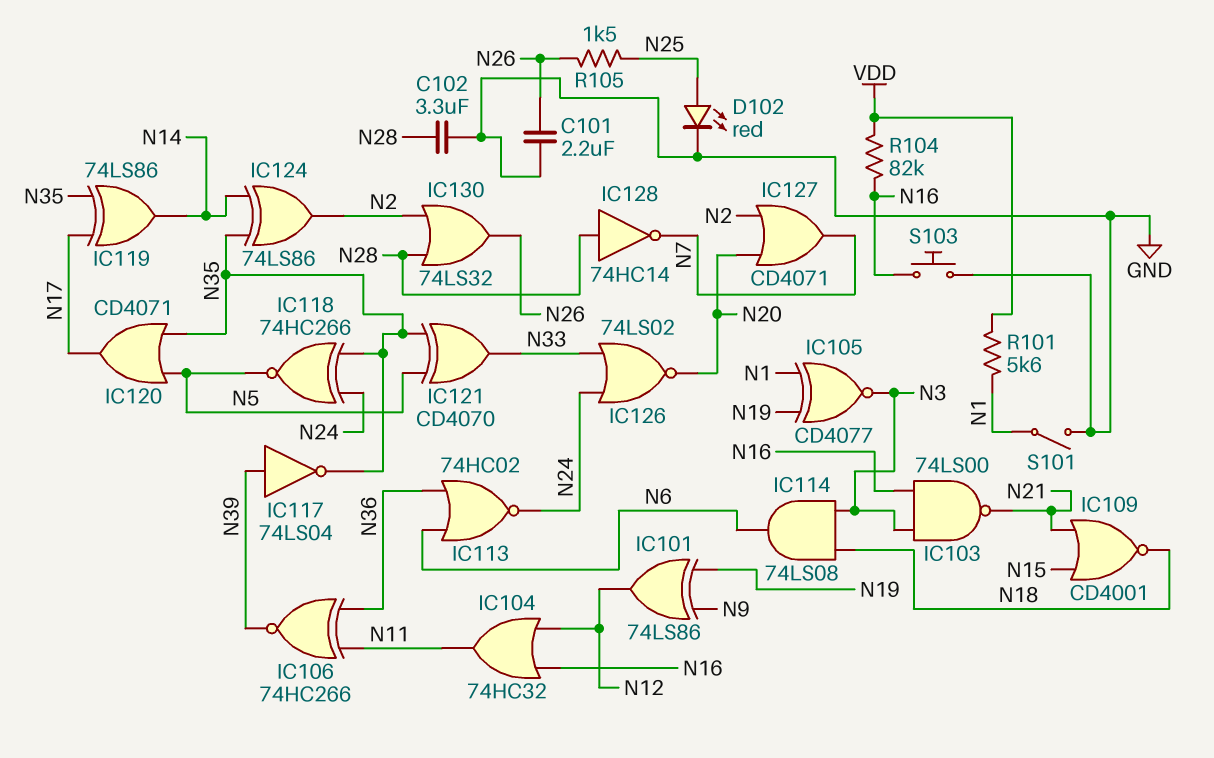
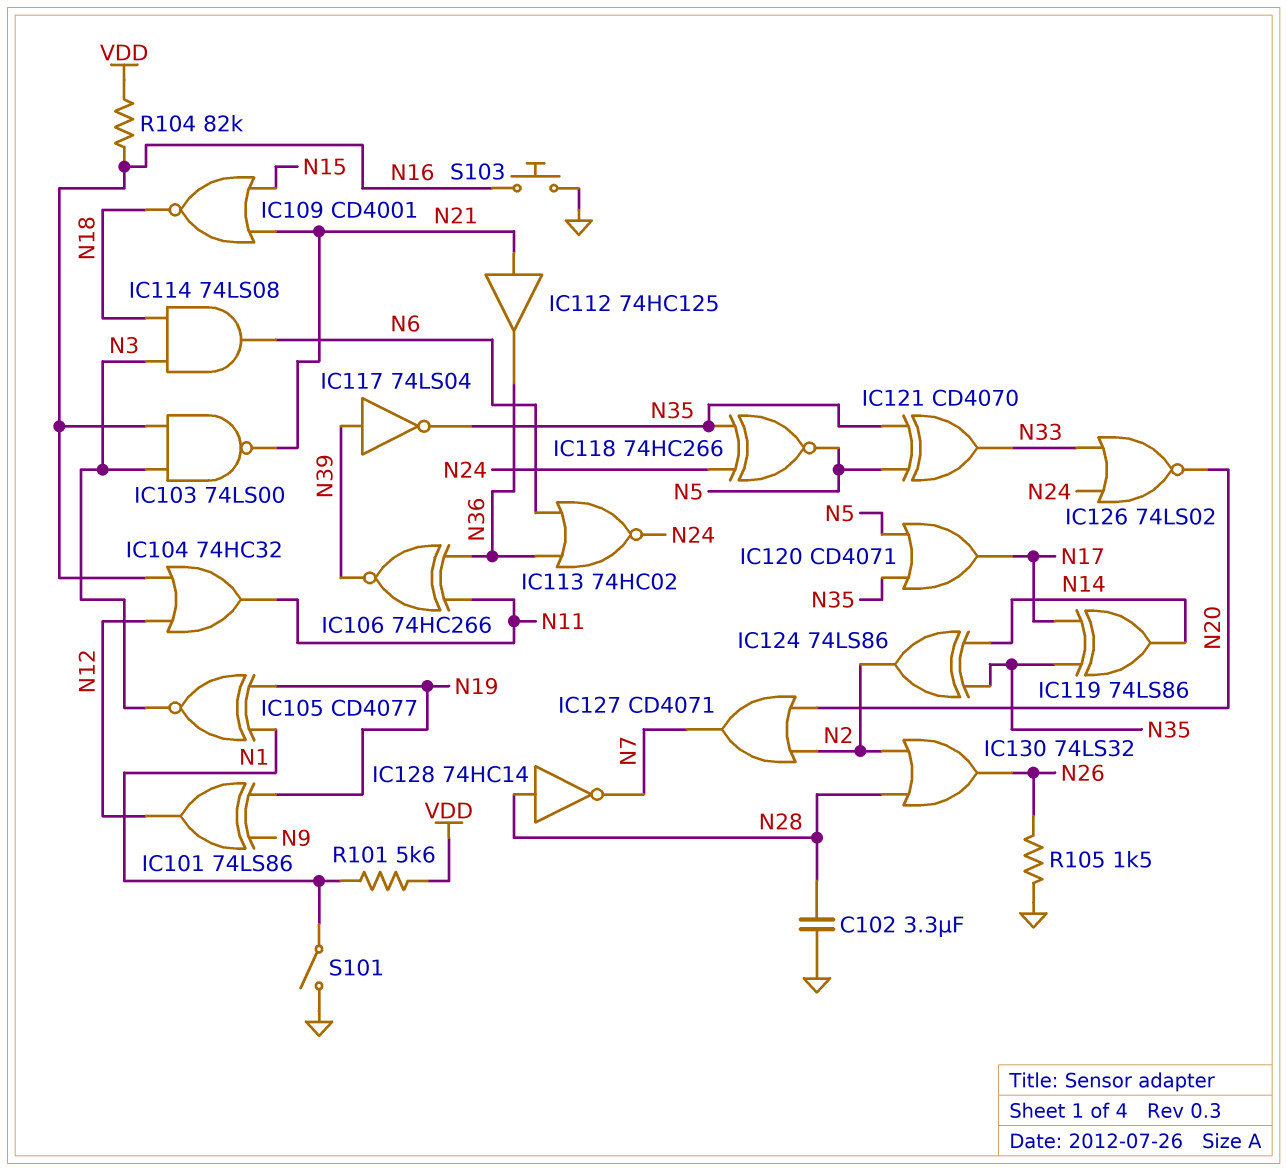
C101: 2.2uF (GND, N26) -> none
D102: LED red (A N25, K GND) -> none
IC112: none -> buffer 74HC125 (in N21, out N36)
R105: 1.5k (N25, N26) -> 1.5k (GND, N26)

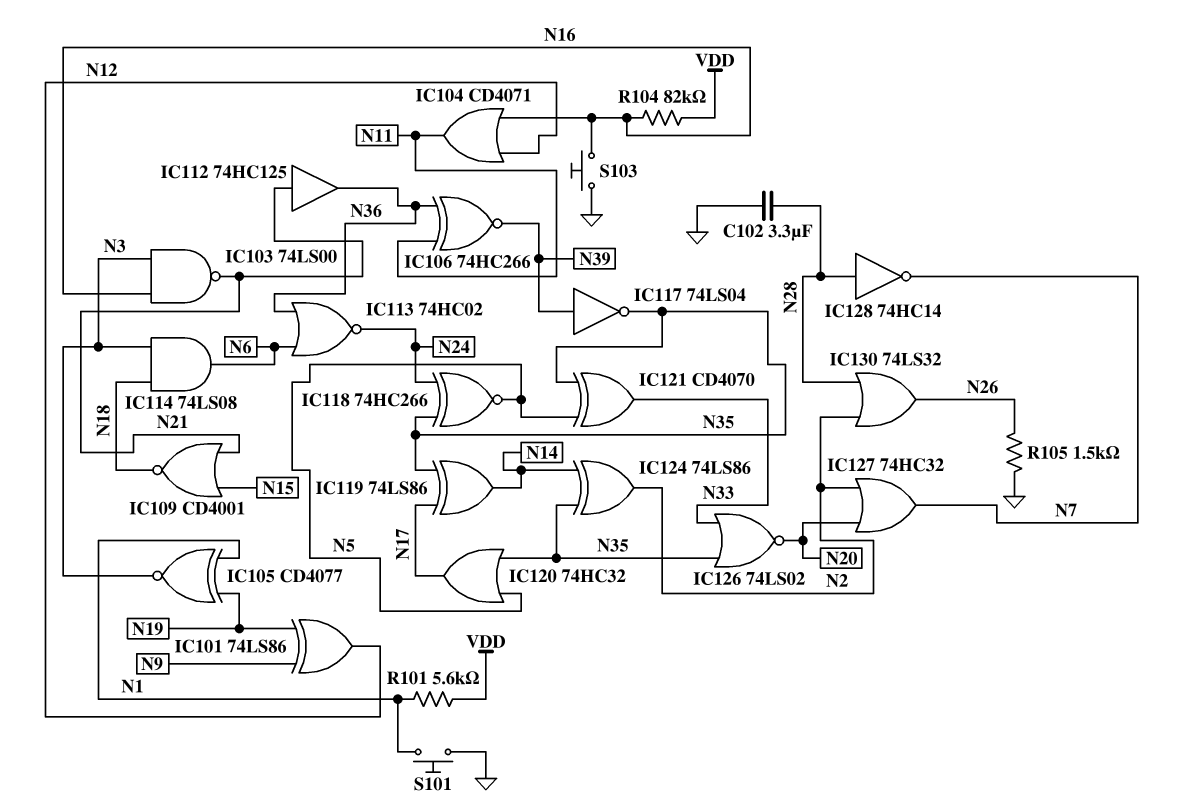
IC104: OR 74HC32 (in N12, in N16, out N11) -> OR CD4071 (in N12, in N16, out N11)
IC120: OR CD4071 (in N5, in N35, out N17) -> OR 74HC32 (in N5, in N35, out N17)
IC126: NOR 74LS02 (in N24, in N33, out N20) -> NOR 74LS02 (in N33, in N35, out N20)
IC127: OR CD4071 (in N2, in N20, out N7) -> OR 74HC32 (in N2, in N20, out N7)
S101: switch (GND, N1) -> button (GND, N1)

